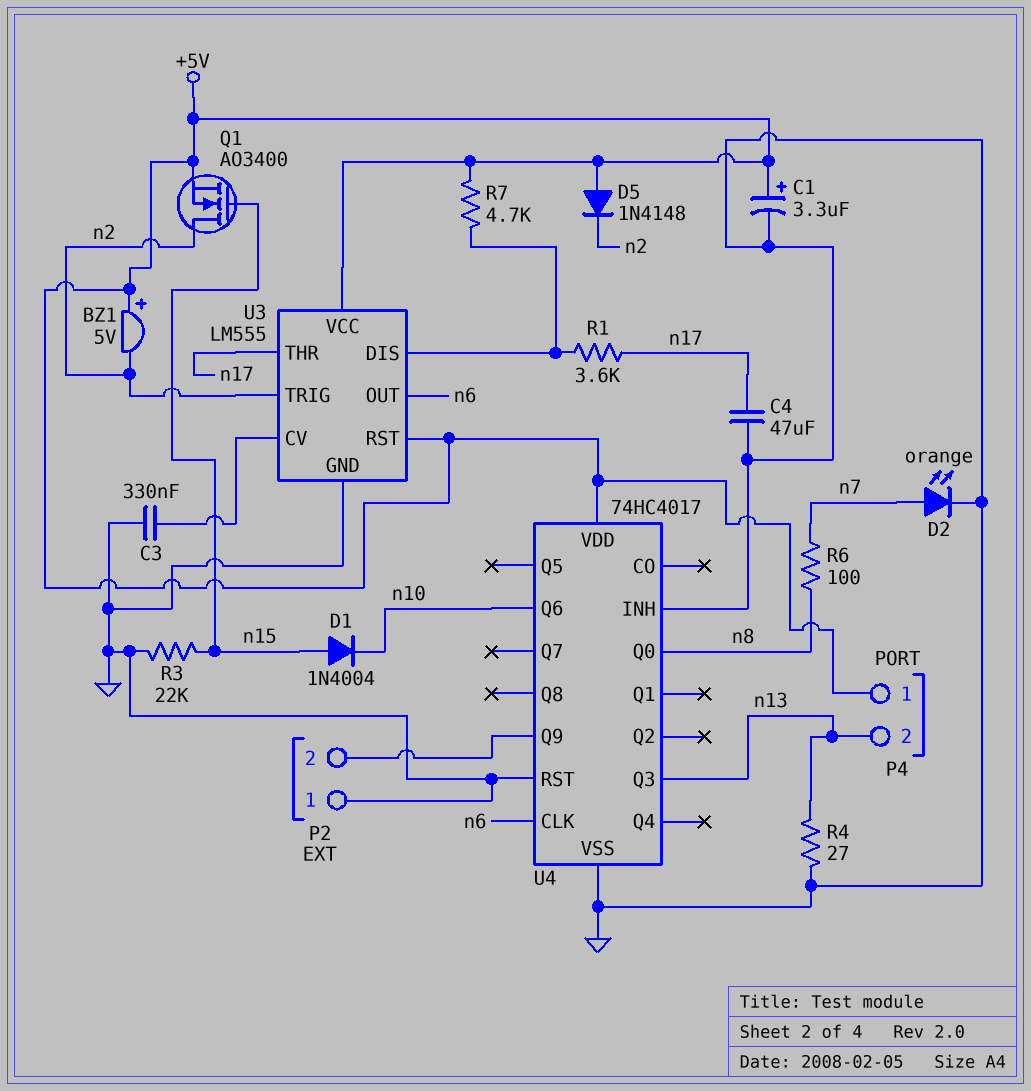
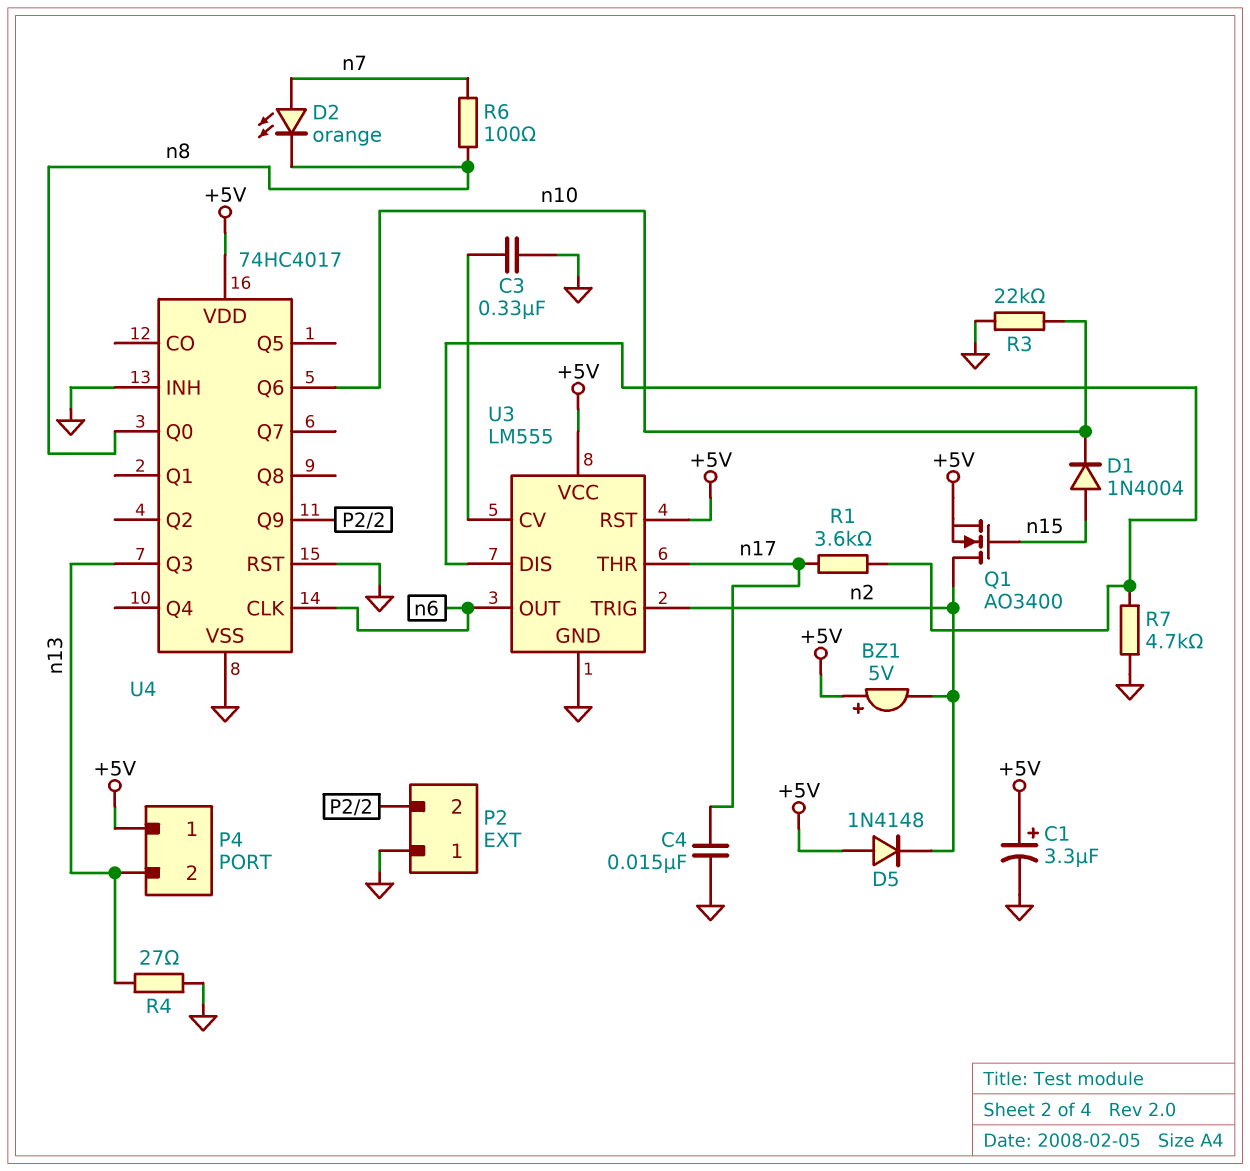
C4: 47uF (GND, n17) -> 15nF (GND, n17)
D2: LED orange (A n7, K GND) -> LED orange (A n7, K n8)
R3: 22k (GND, n15) -> 22k (GND, n10)
R7: 4.7k (+5V, U3/DIS) -> 4.7k (GND, U3/DIS)

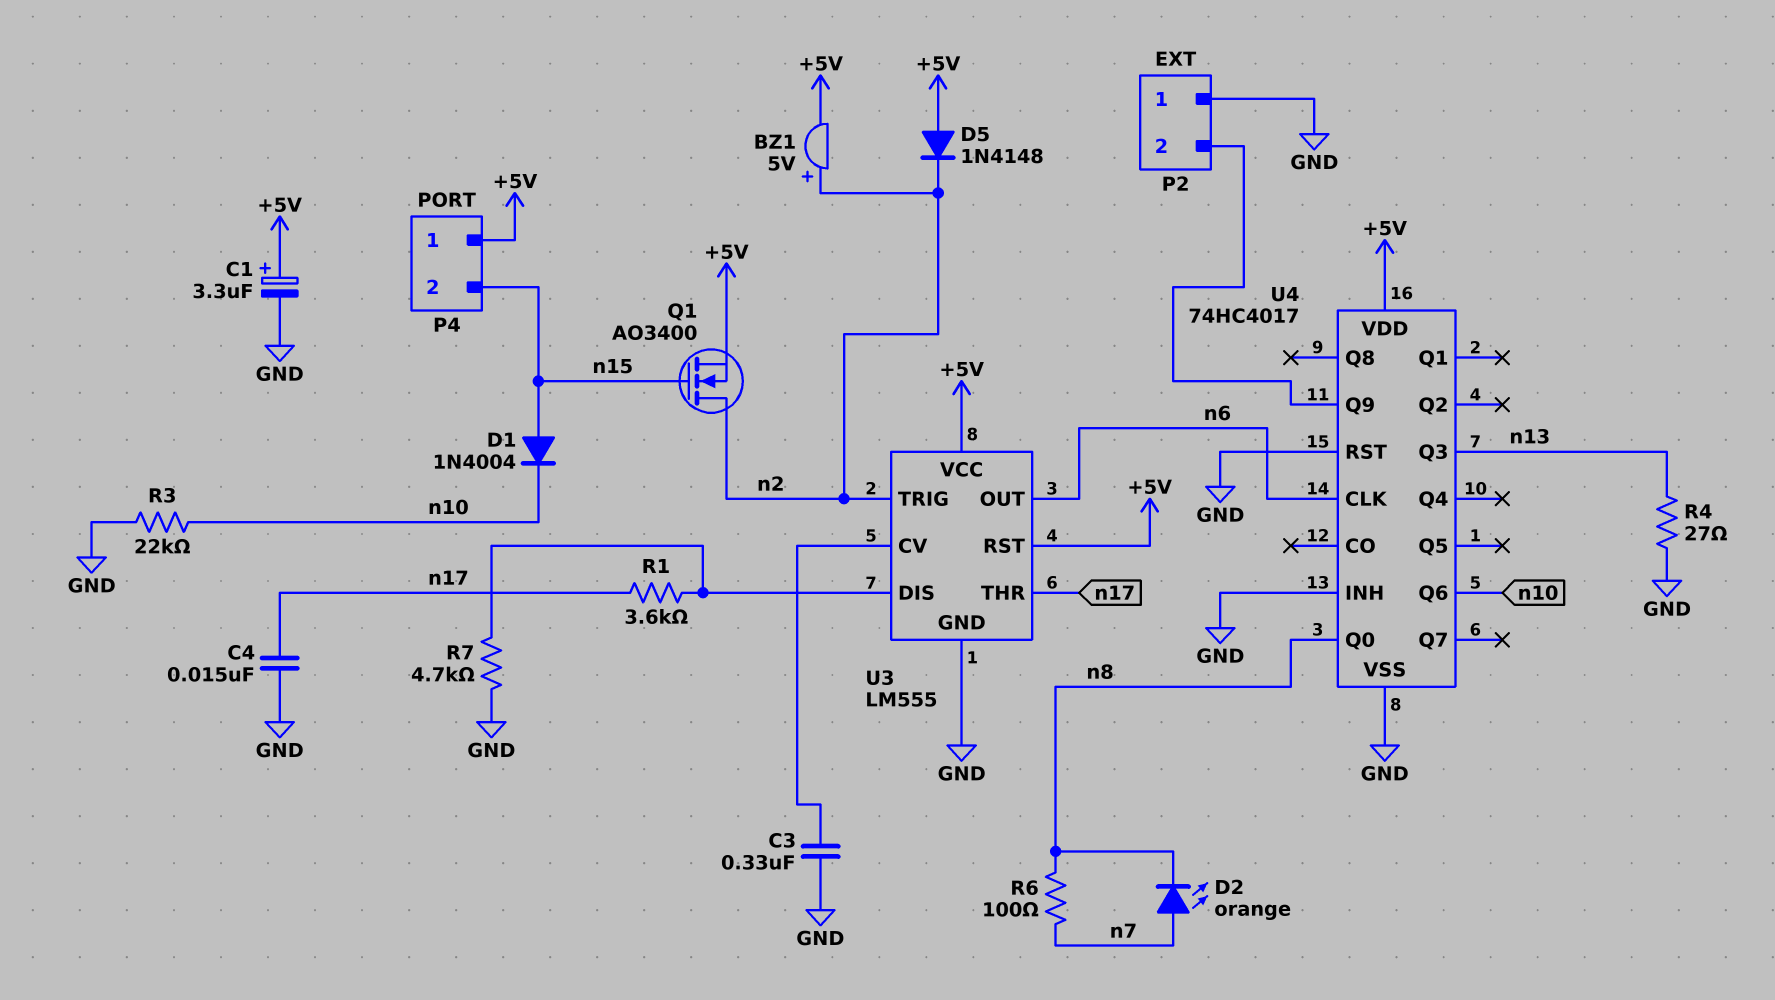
BZ1: buzzer 5V (plus +5V, minus n2) -> buzzer 5V (plus n2, minus +5V)
P4 pin 2: n13 -> n15

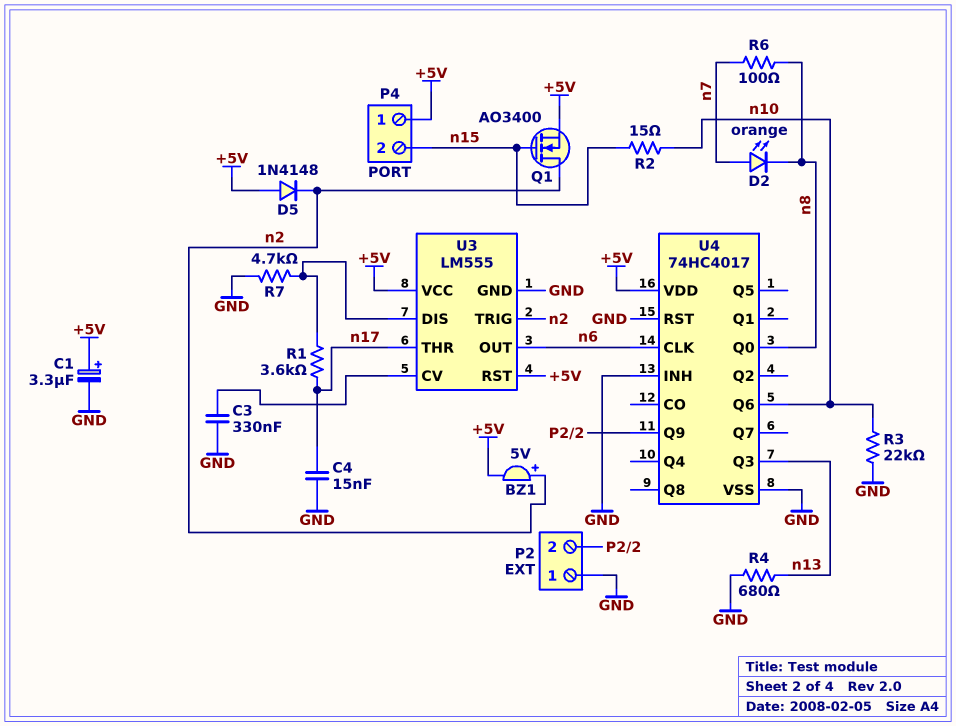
D1: diode 1N4004 (A n15, K n10) -> none
R2: none -> 15 (n10, n15)
R4: 27 (GND, n13) -> 680 (GND, n13)

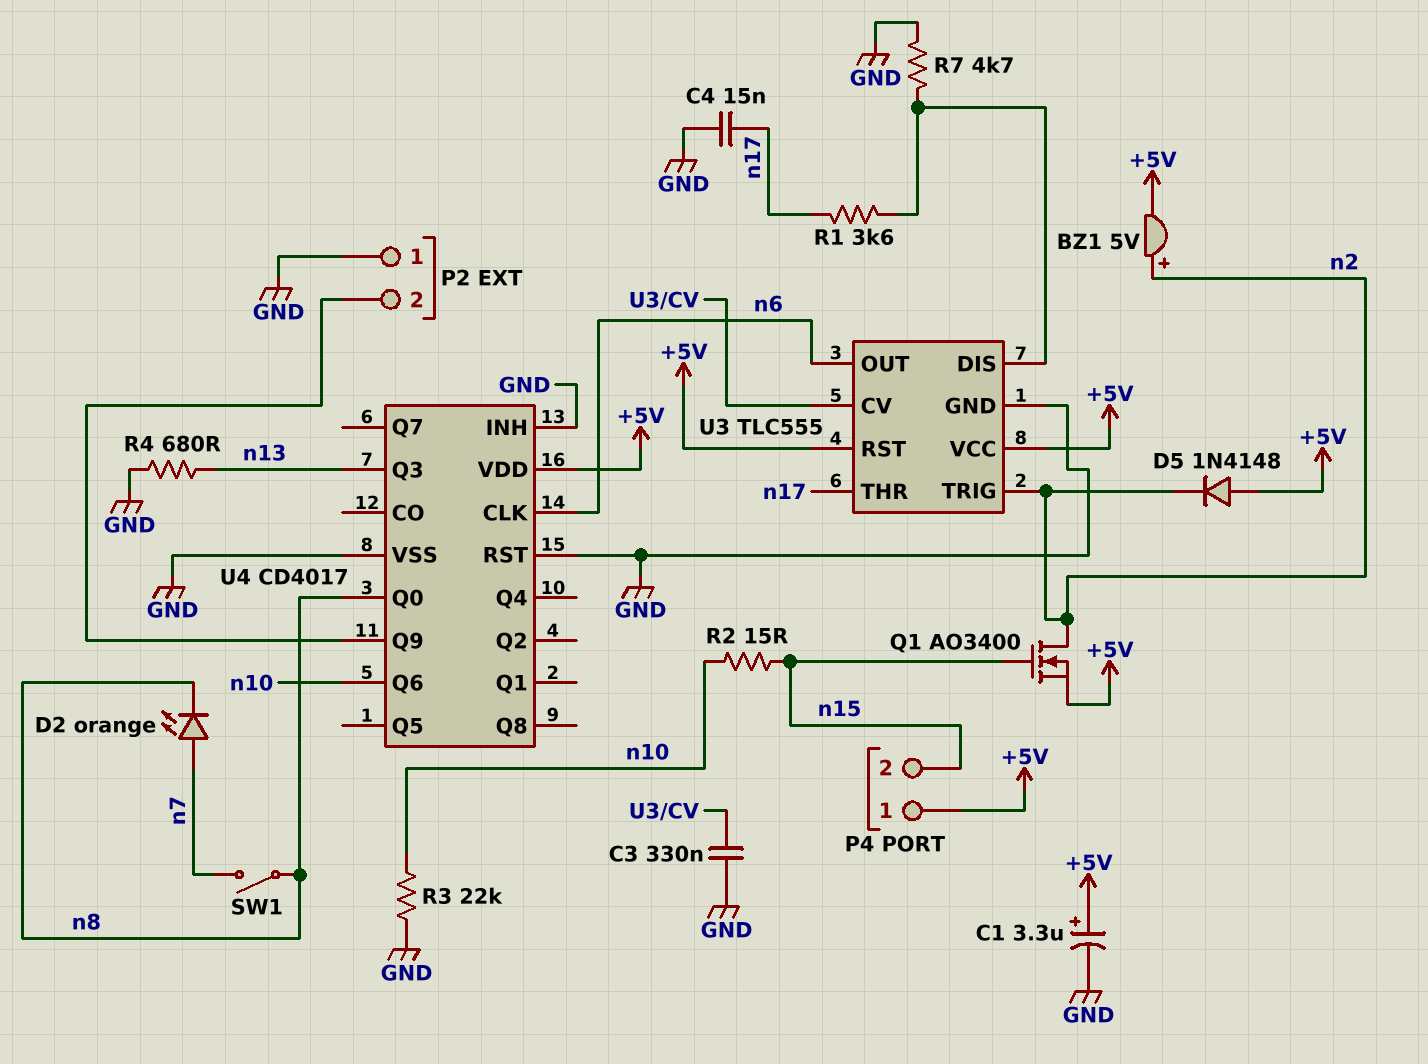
R6: 100 (n7, n8) -> none
SW1: none -> switch (n7, n8)
U3: LM555 -> TLC555
U4: 74HC4017 -> CD4017

